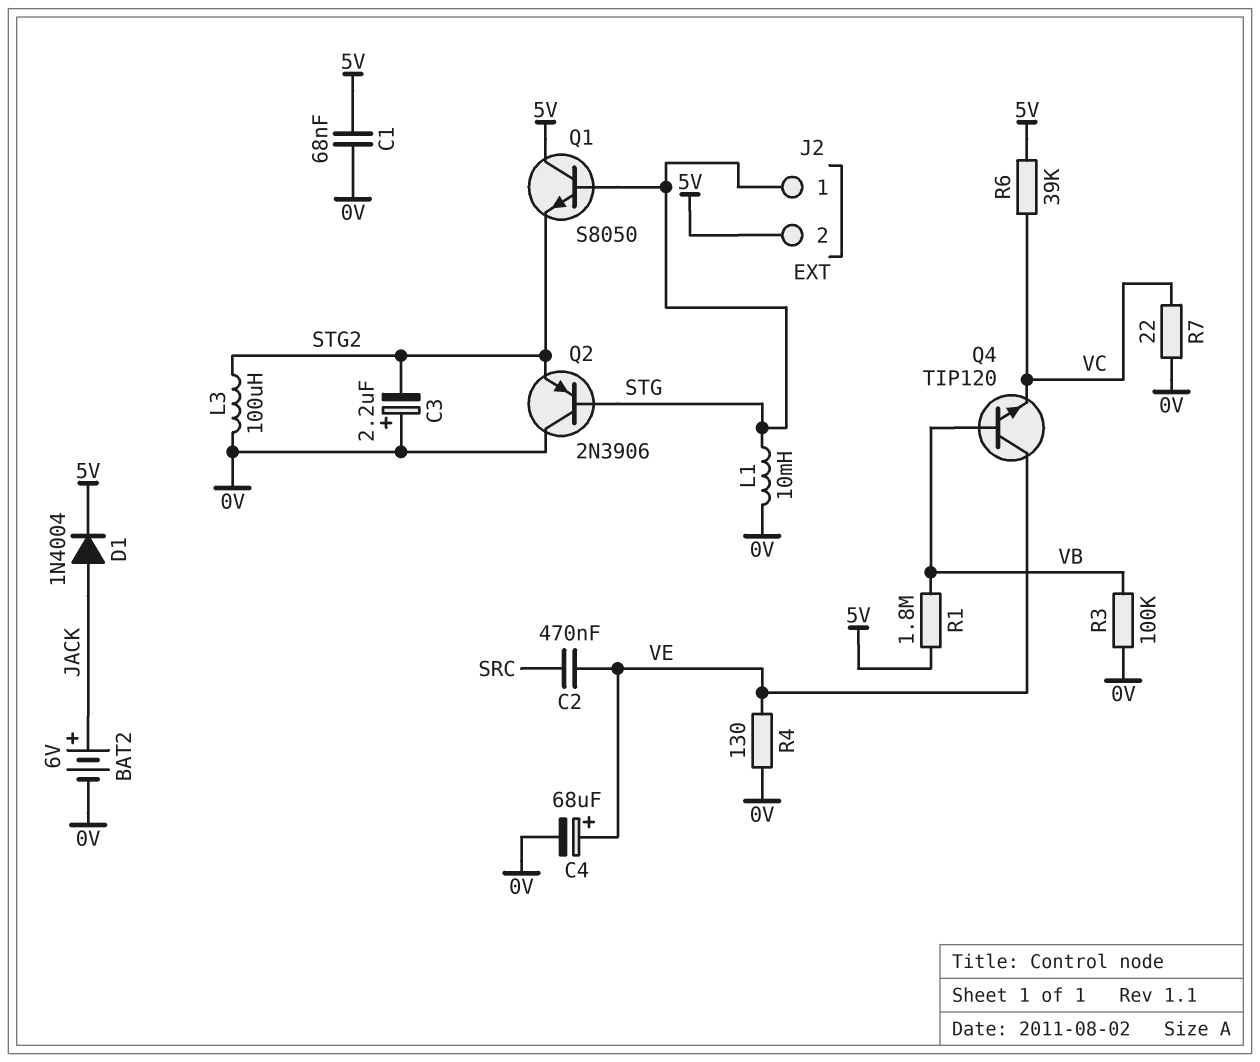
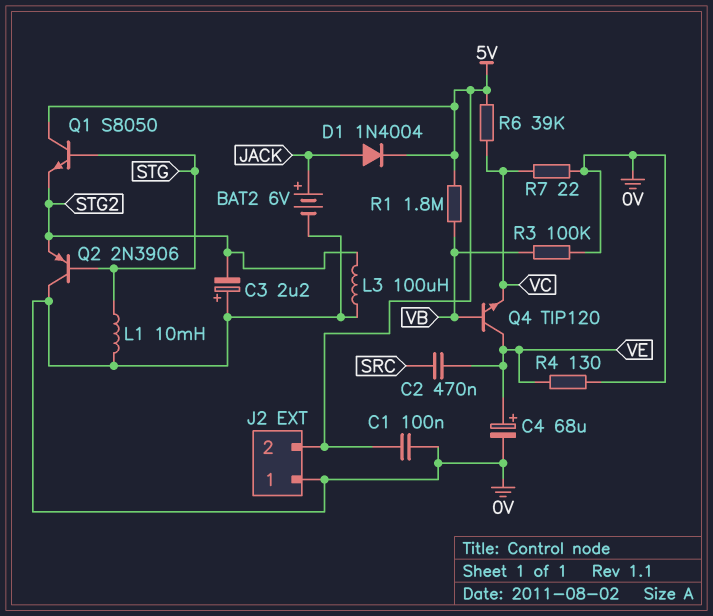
C1: 68nF (0V, 5V) -> 100nF (0V, 5V)
J2 pin 1: STG -> 0V

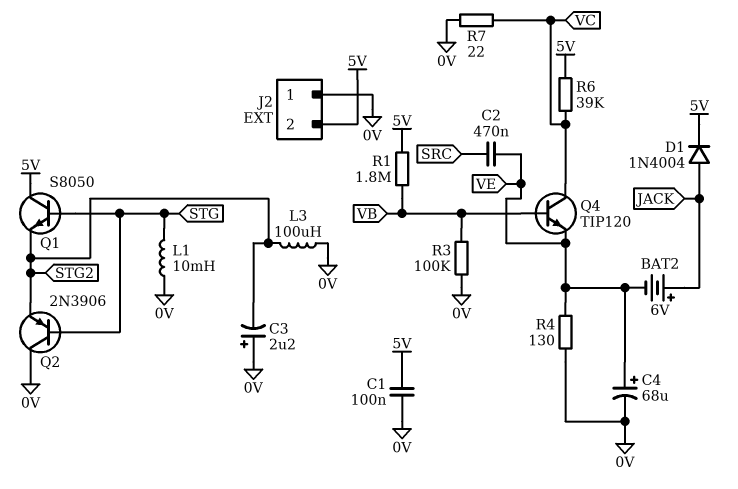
BAT2: 6V (plus JACK, minus 0V) -> 6V (plus JACK, minus VE)
Q4: NPN TIP120 (B VB, C VE, E VC) -> NPN TIP120 (B VB, C VC, E VE)

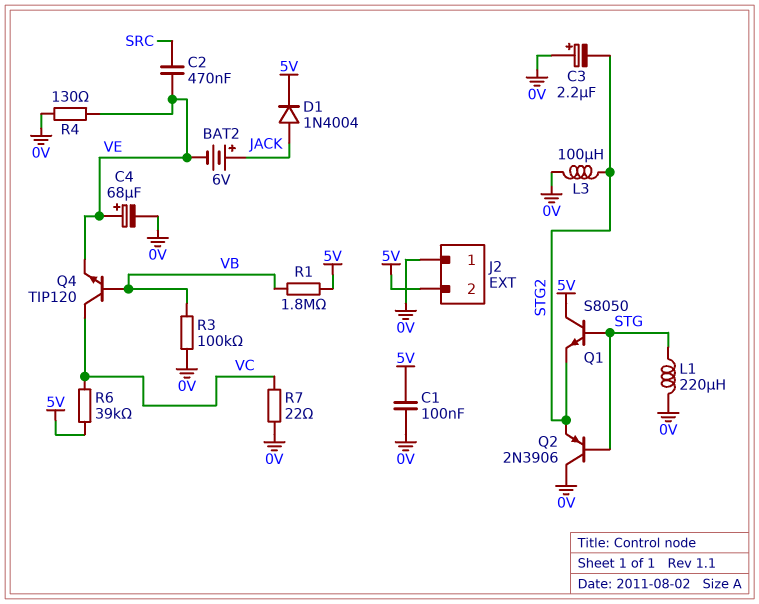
L1: 10mH (0V, STG) -> 220uH (0V, STG)

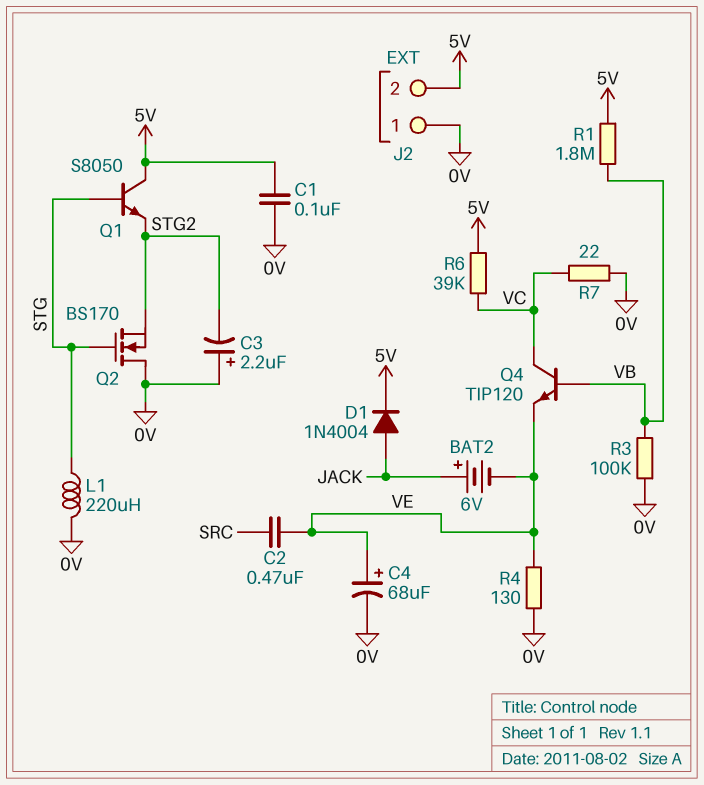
L3: 100uH (0V, STG2) -> none
Q2: PNP 2N3906 (B STG, C 0V, E STG2) -> NMOS BS170 (G STG, D 0V, S STG2)

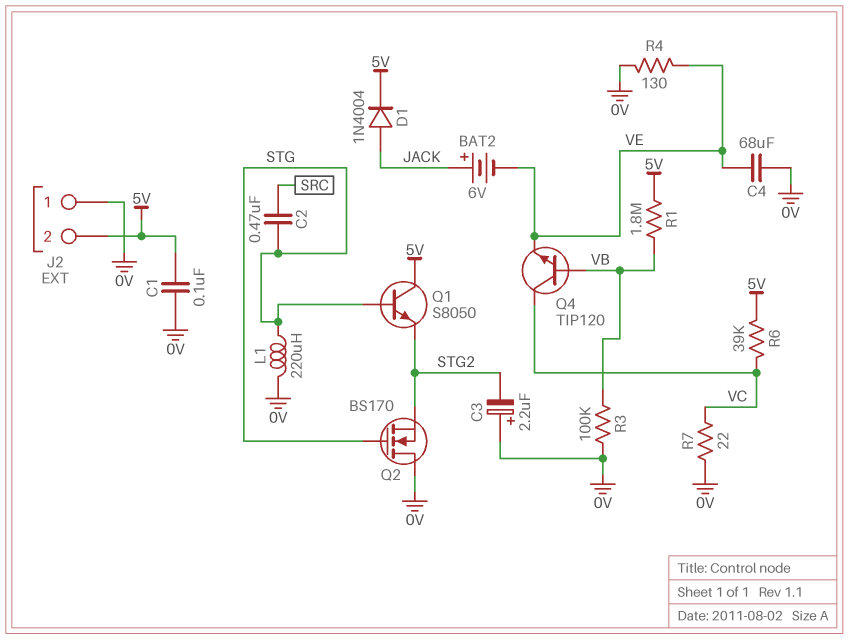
C2: 470nF (SRC, VE) -> 470nF (SRC, STG)
C4: 68uF (plus VE, minus 0V) -> 68uF (0V, VE)

